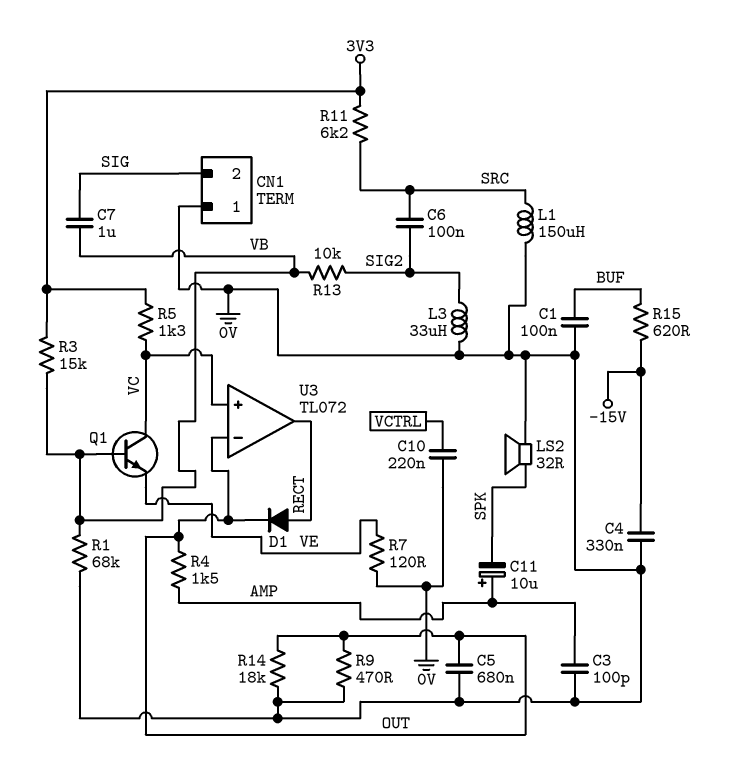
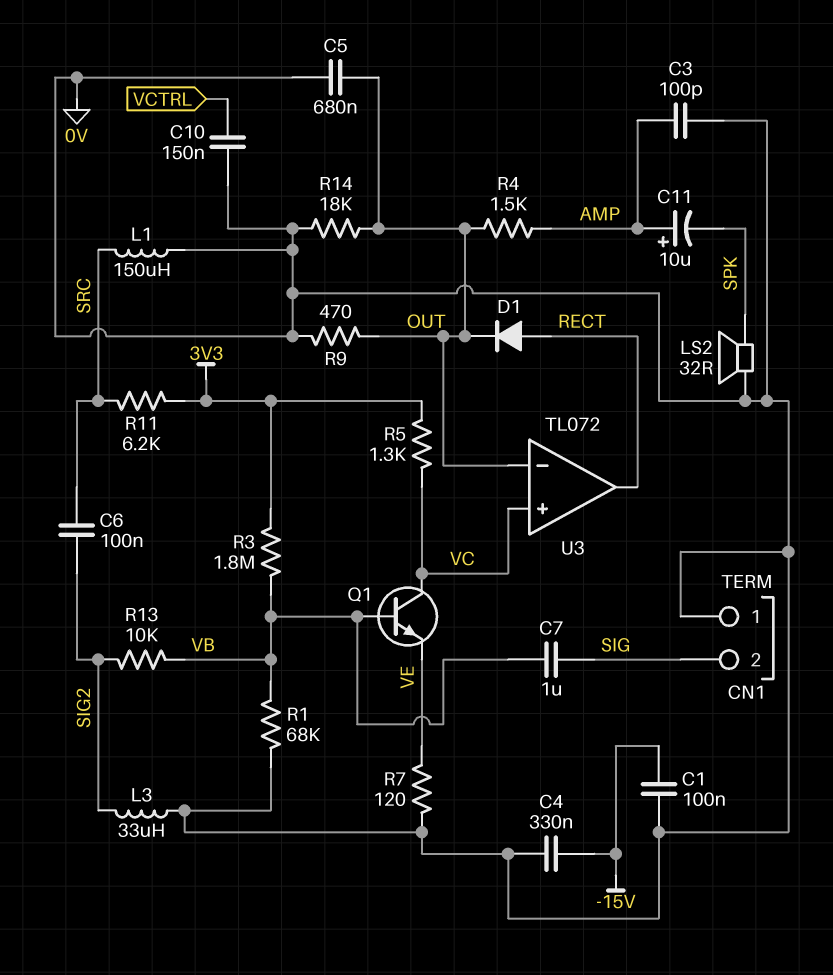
C1: 100nF (0V, BUF) -> 100nF (-15V, 0V)
C10: 220nF (0V, VCTRL) -> 150nF (0V, VCTRL)
R3: 15k (3V3, VB) -> 1.8M (3V3, VB)
R15: 620 (-15V, BUF) -> none

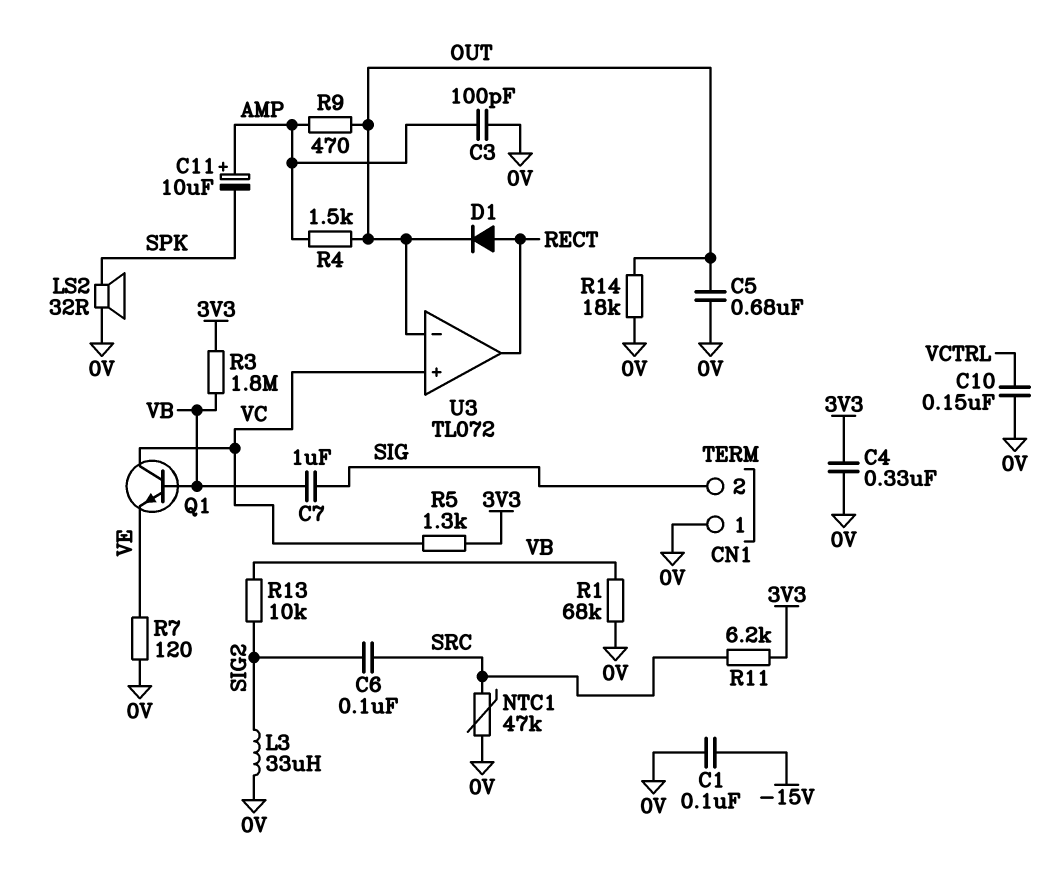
C4: 330nF (-15V, 0V) -> 330nF (0V, 3V3)
L1: 150uH (0V, SRC) -> none
NTC1: none -> 47k (0V, SRC)
R9: 470 (0V, OUT) -> 470 (AMP, OUT)

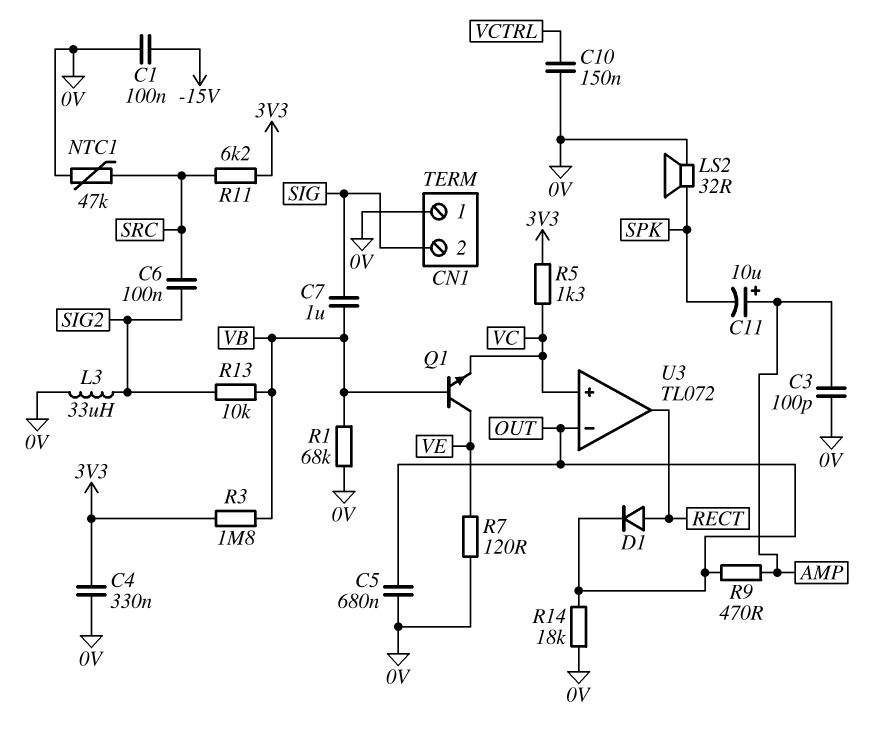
Q1: NPN (B VB, C VC, E VE) -> NPN (B VB, C VE, E VC)
R4: 1.5k (AMP, OUT) -> none

